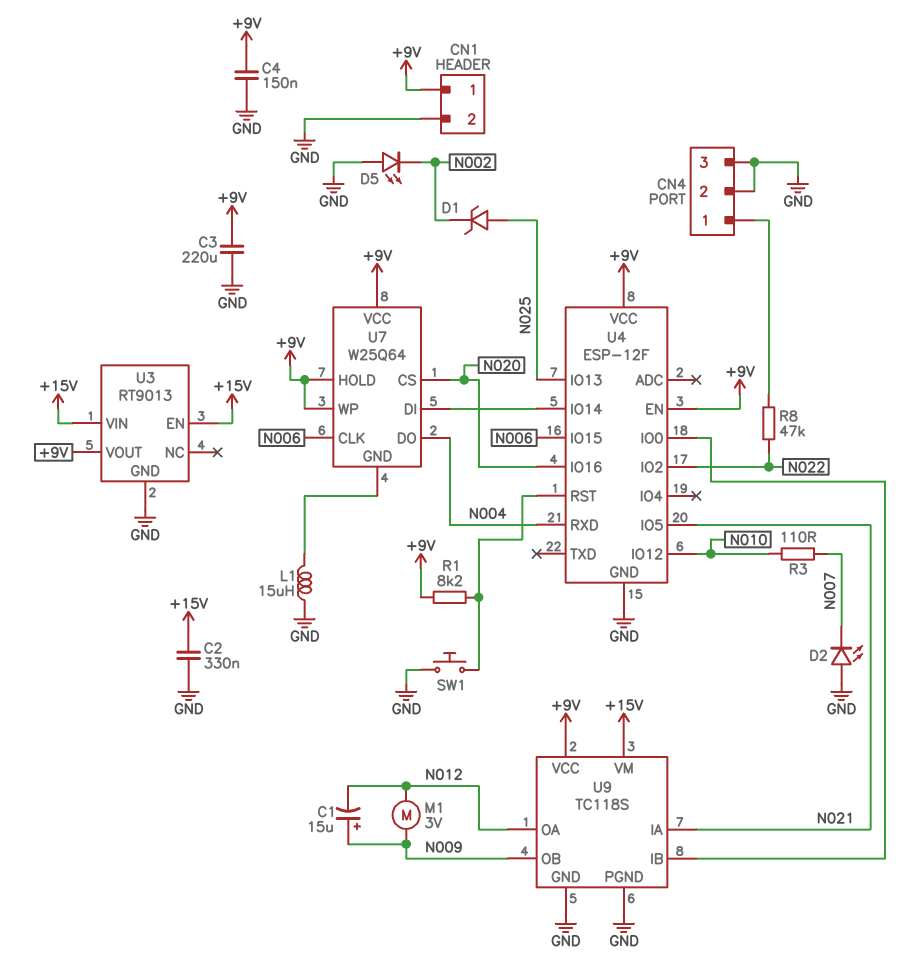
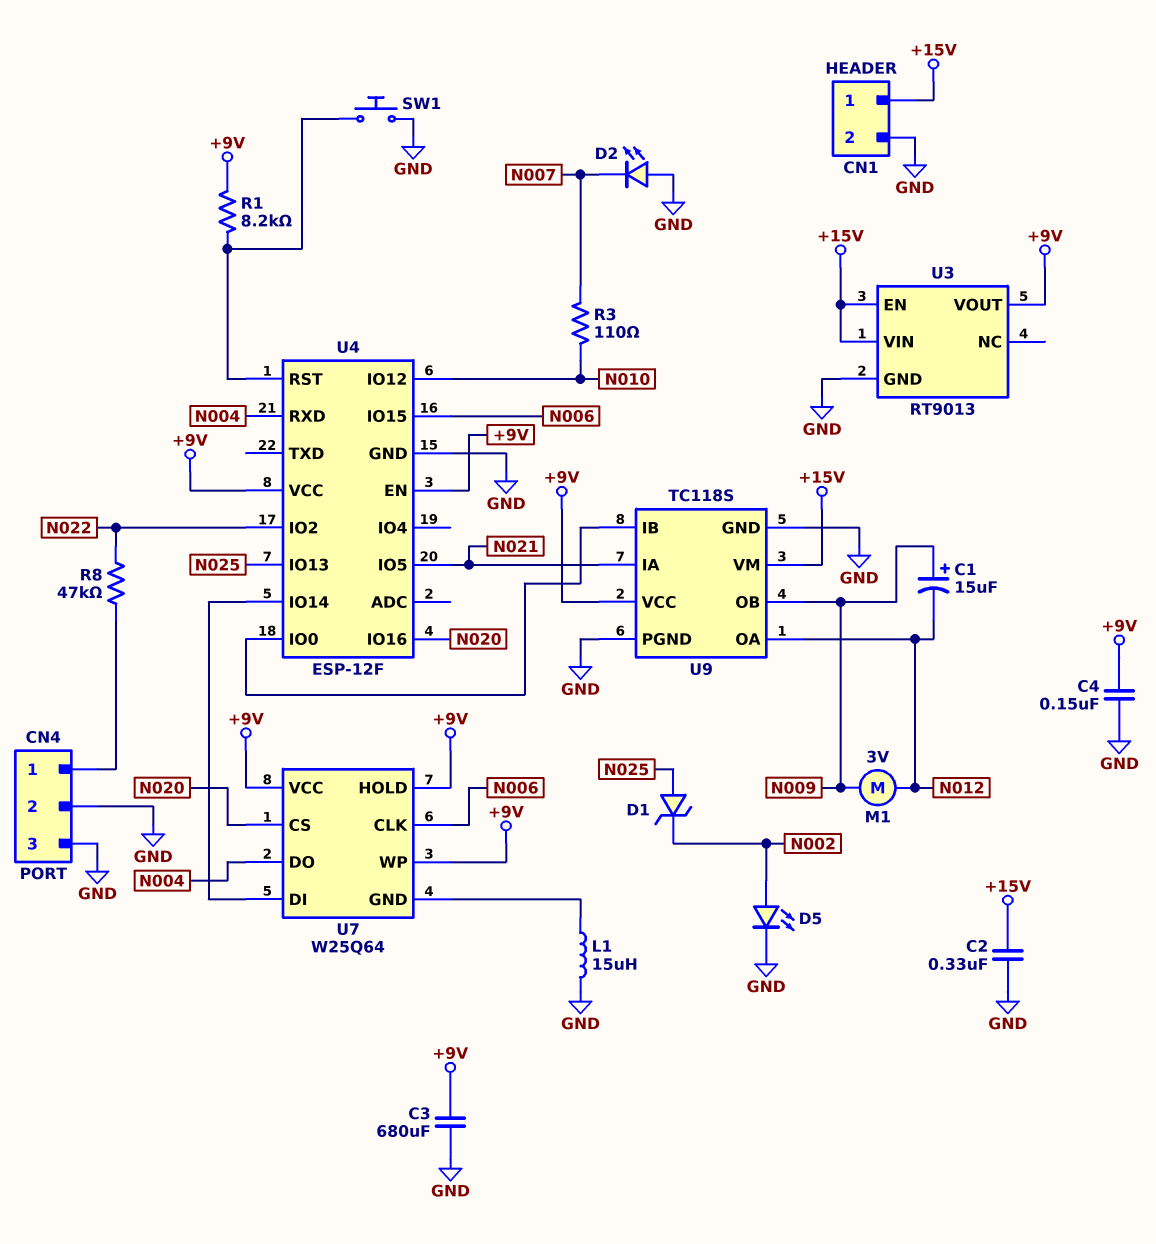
C3: 220uF (+9V, GND) -> 680uF (+9V, GND)
CN1 pin 1: +9V -> +15V
D5: LED (A GND, K N002) -> LED (A N002, K GND)

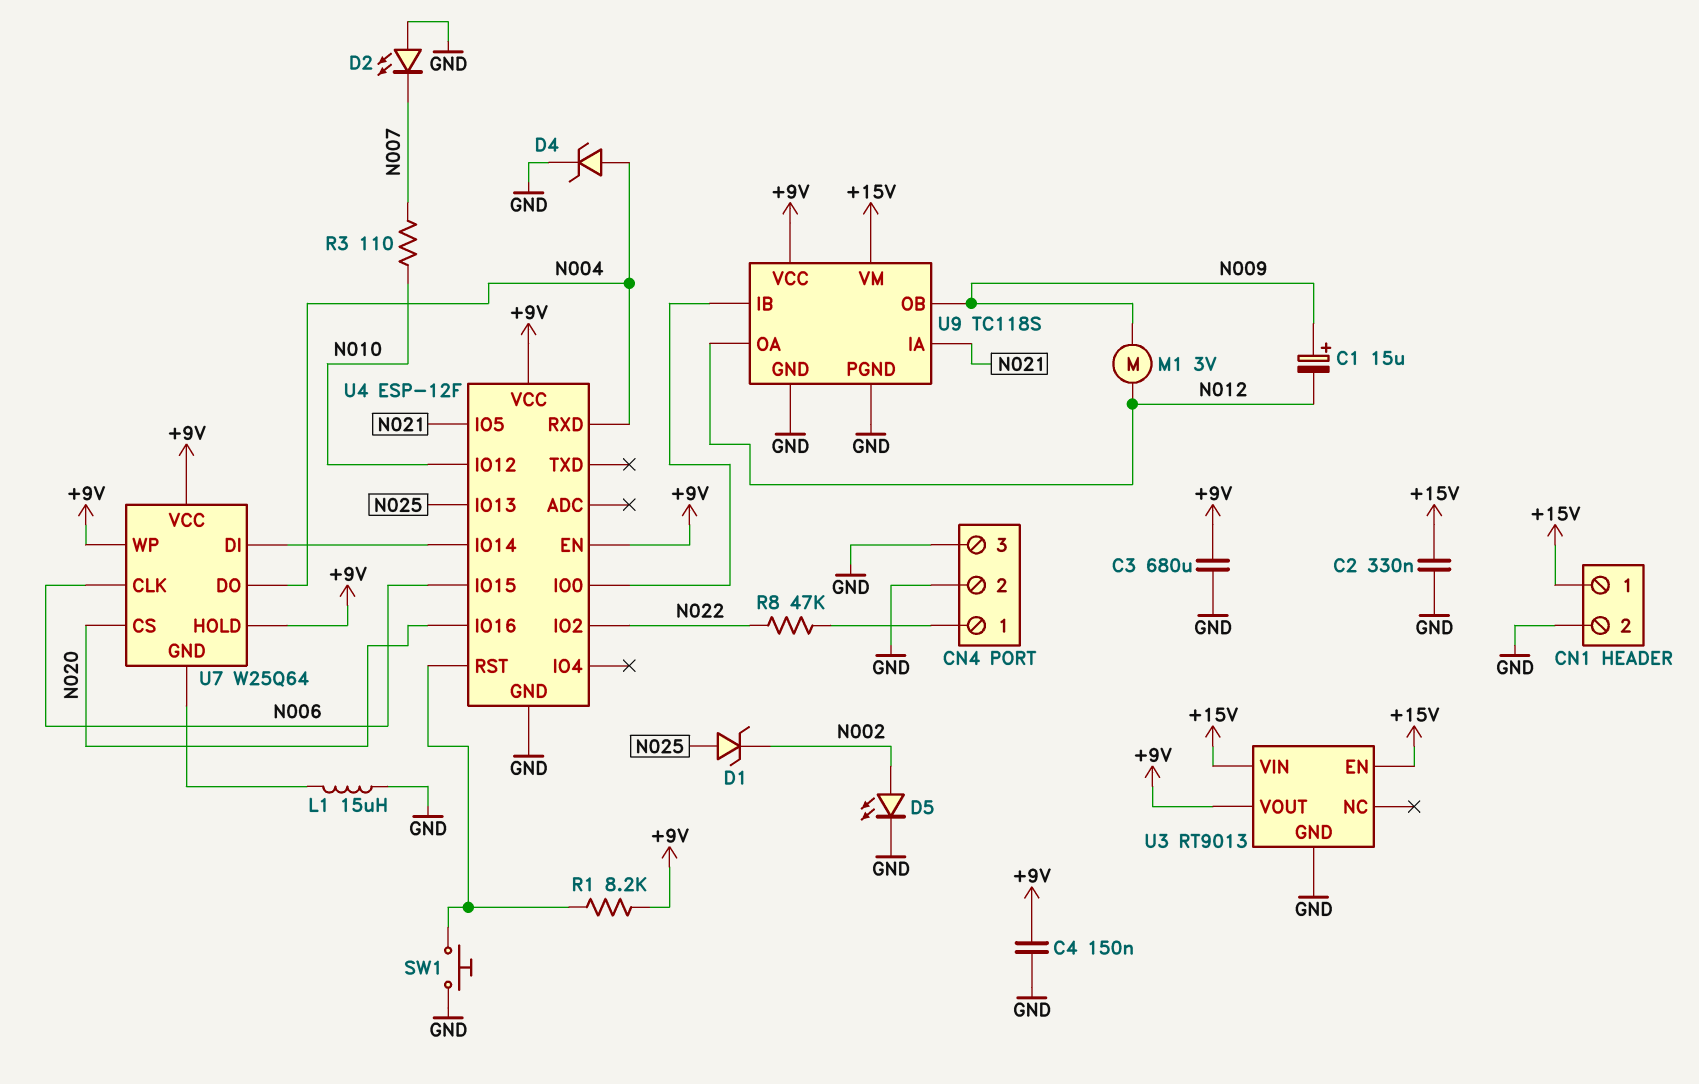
D4: none -> zener (A N004, K GND)

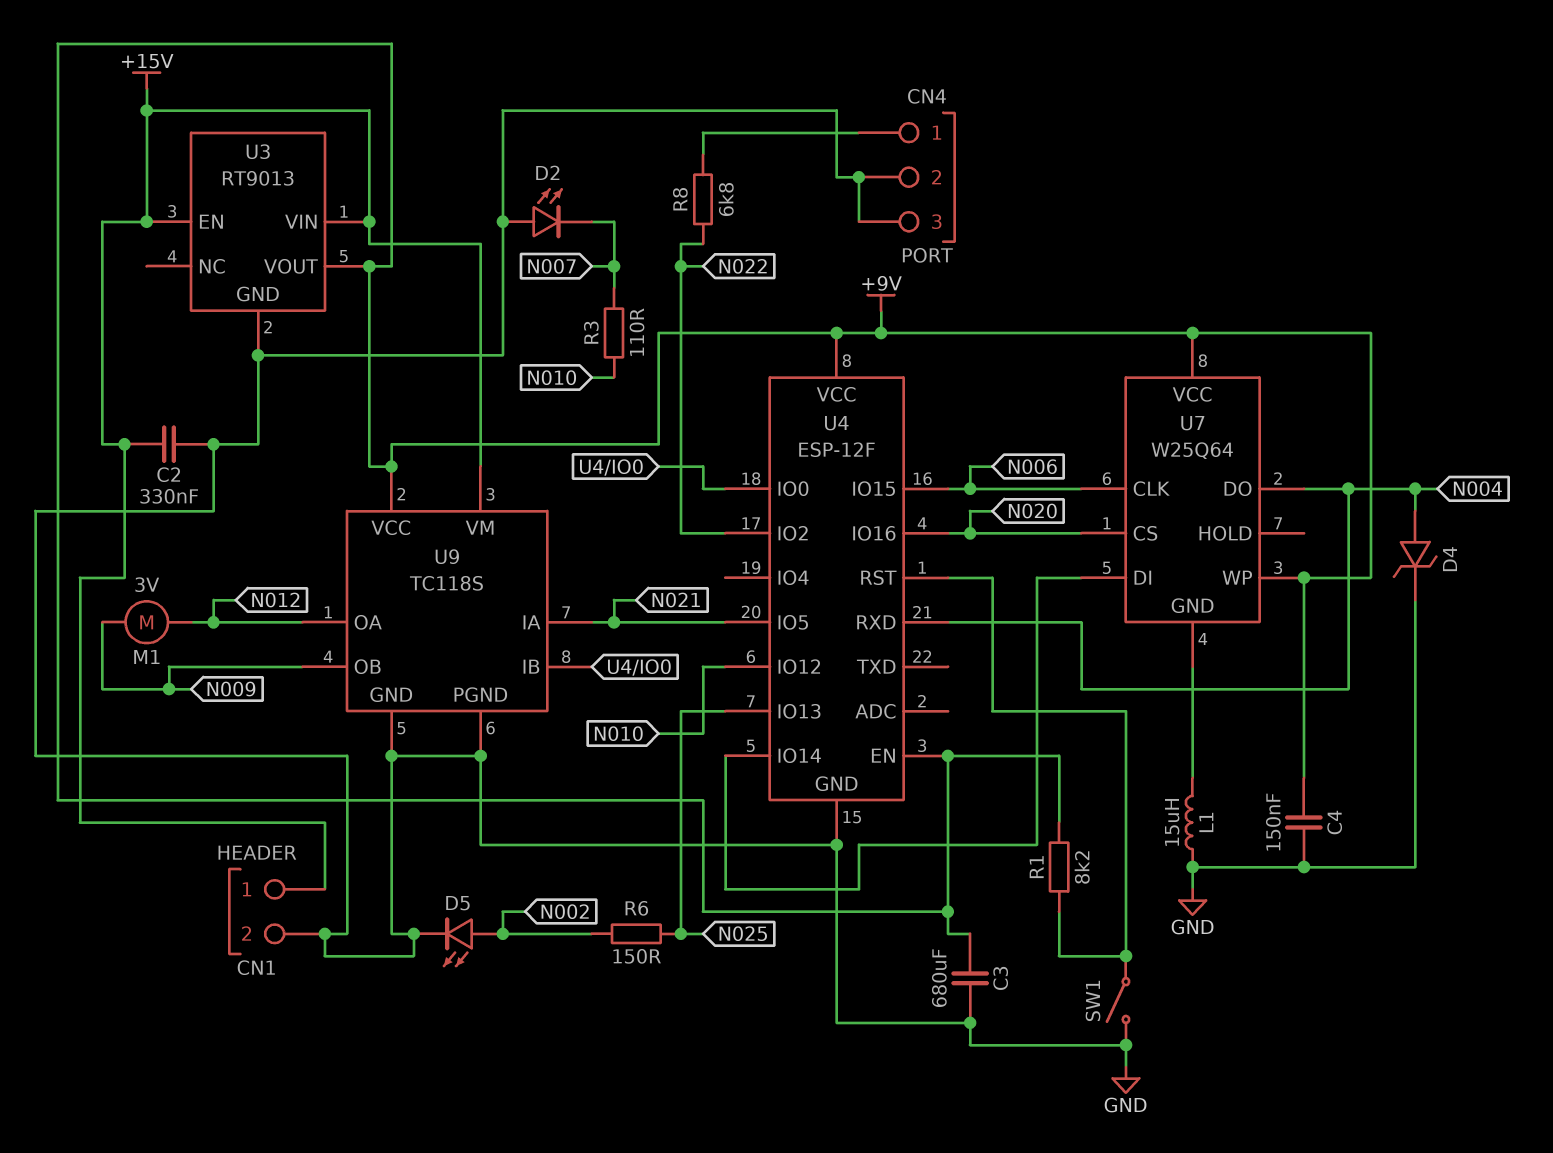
C1: 15uF (plus N009, minus N012) -> none
D1: zener (A N025, K N002) -> none
R6: none -> 150 (N002, N025)
R8: 47k (CN4/1, N022) -> 6.8k (CN4/1, N022)
SW1: button (GND, U4/RST) -> switch (GND, U4/RST)
U7 pin HOLD: +9V -> none

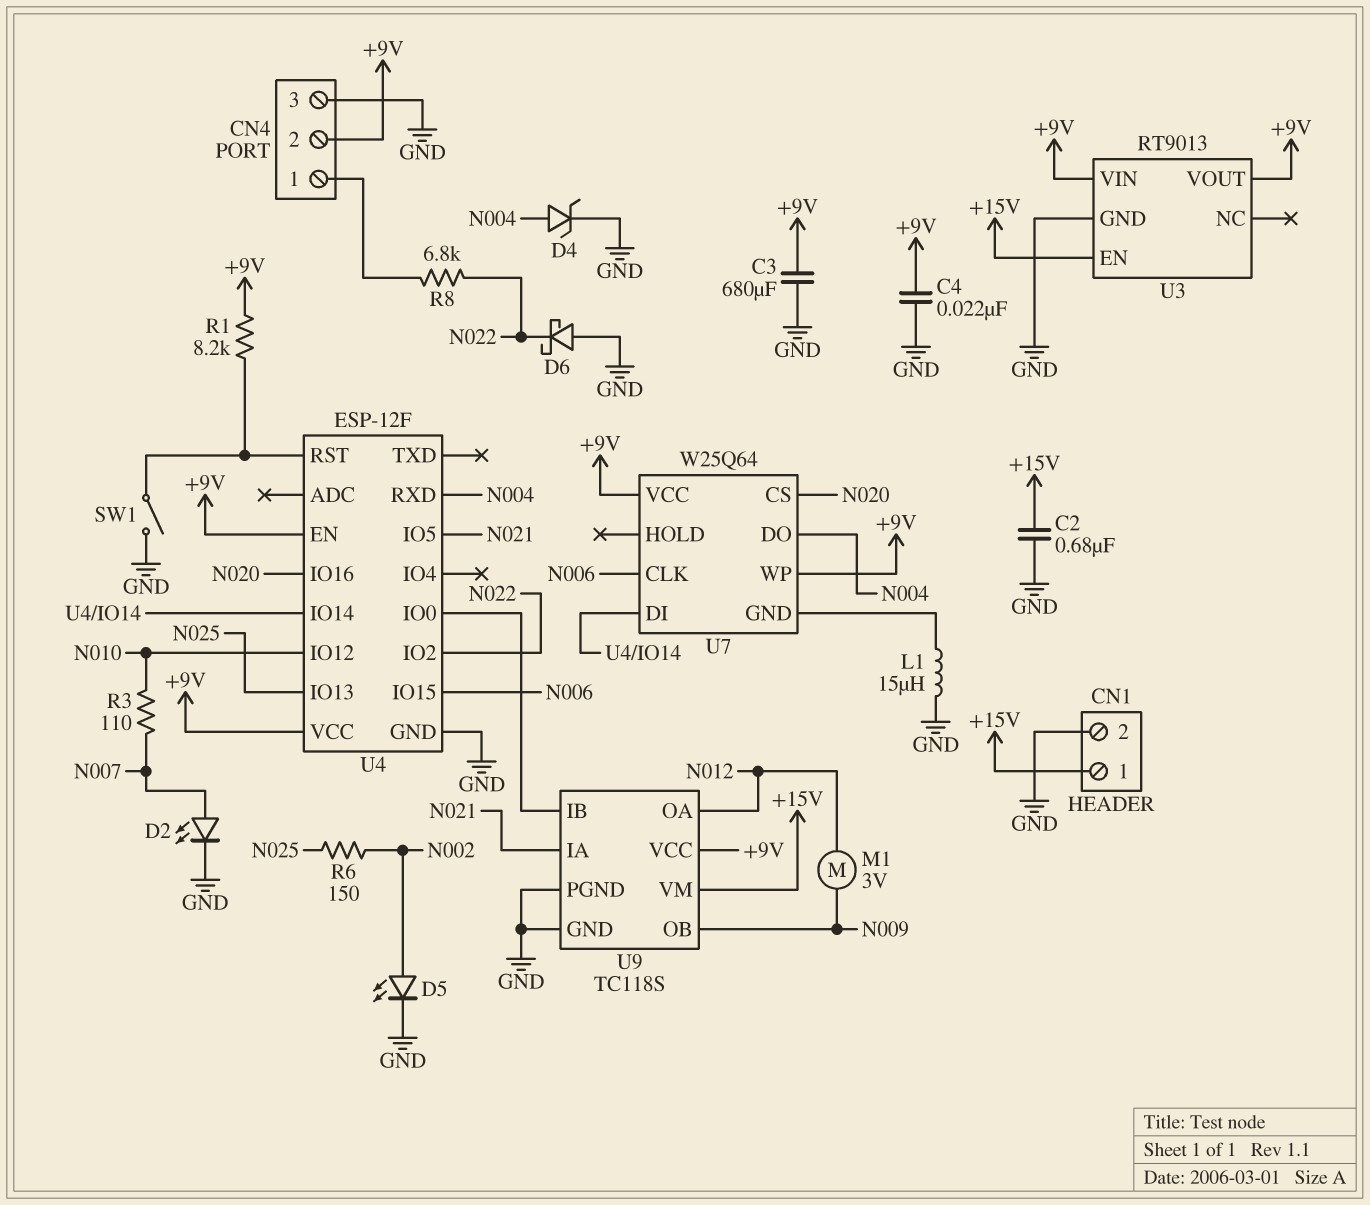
C2: 330nF (+15V, GND) -> 680nF (+15V, GND)
C4: 150nF (+9V, GND) -> 22nF (+9V, GND)
CN4 pin 2: GND -> +9V
D2: LED (A GND, K N007) -> LED (A N007, K GND)
D6: none -> schottky (A GND, K N022)
U3 pin VIN: +15V -> +9V

